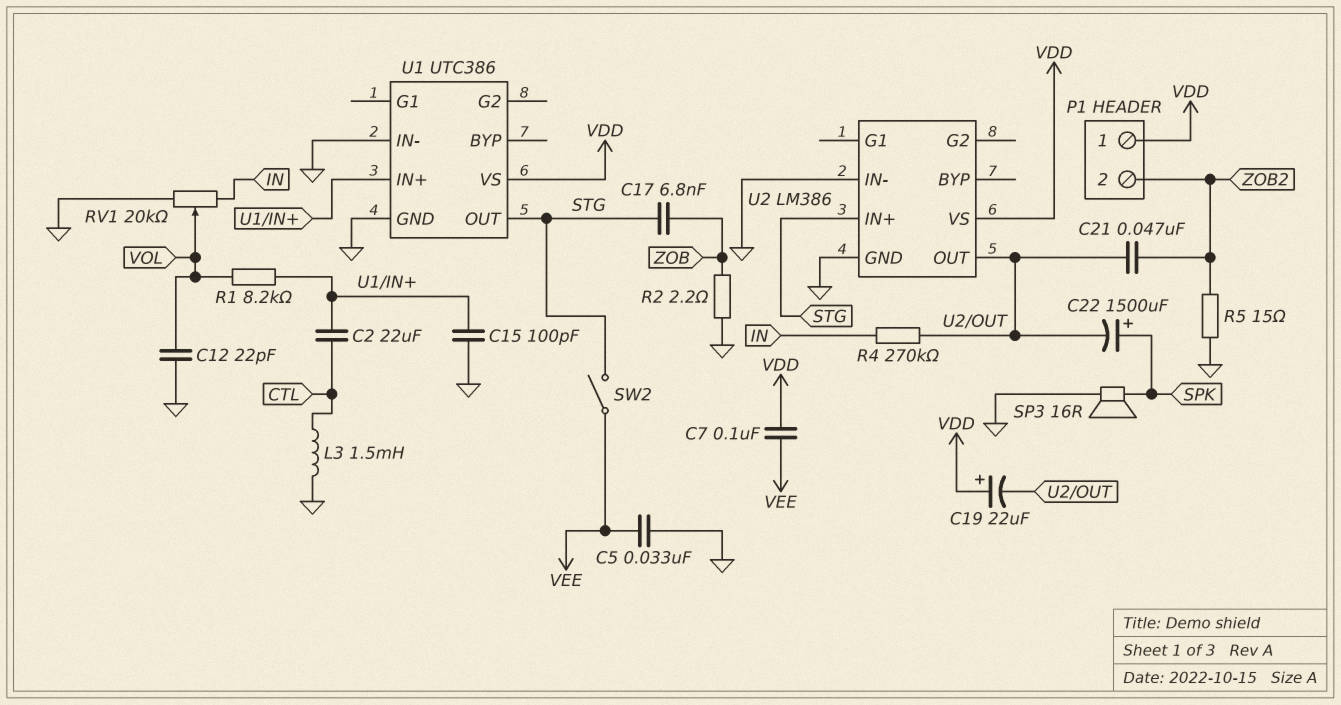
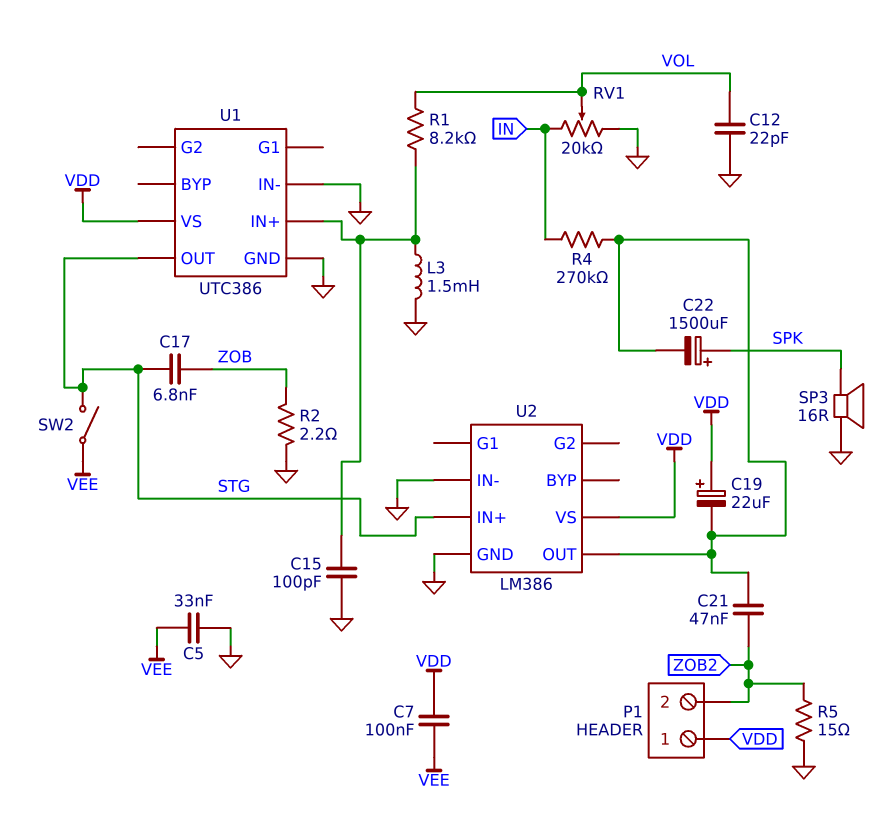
C2: 22uF (CTL, U1/IN+) -> none
L3: 1.5mH (CTL, GND) -> 1.5mH (GND, U1/IN+)

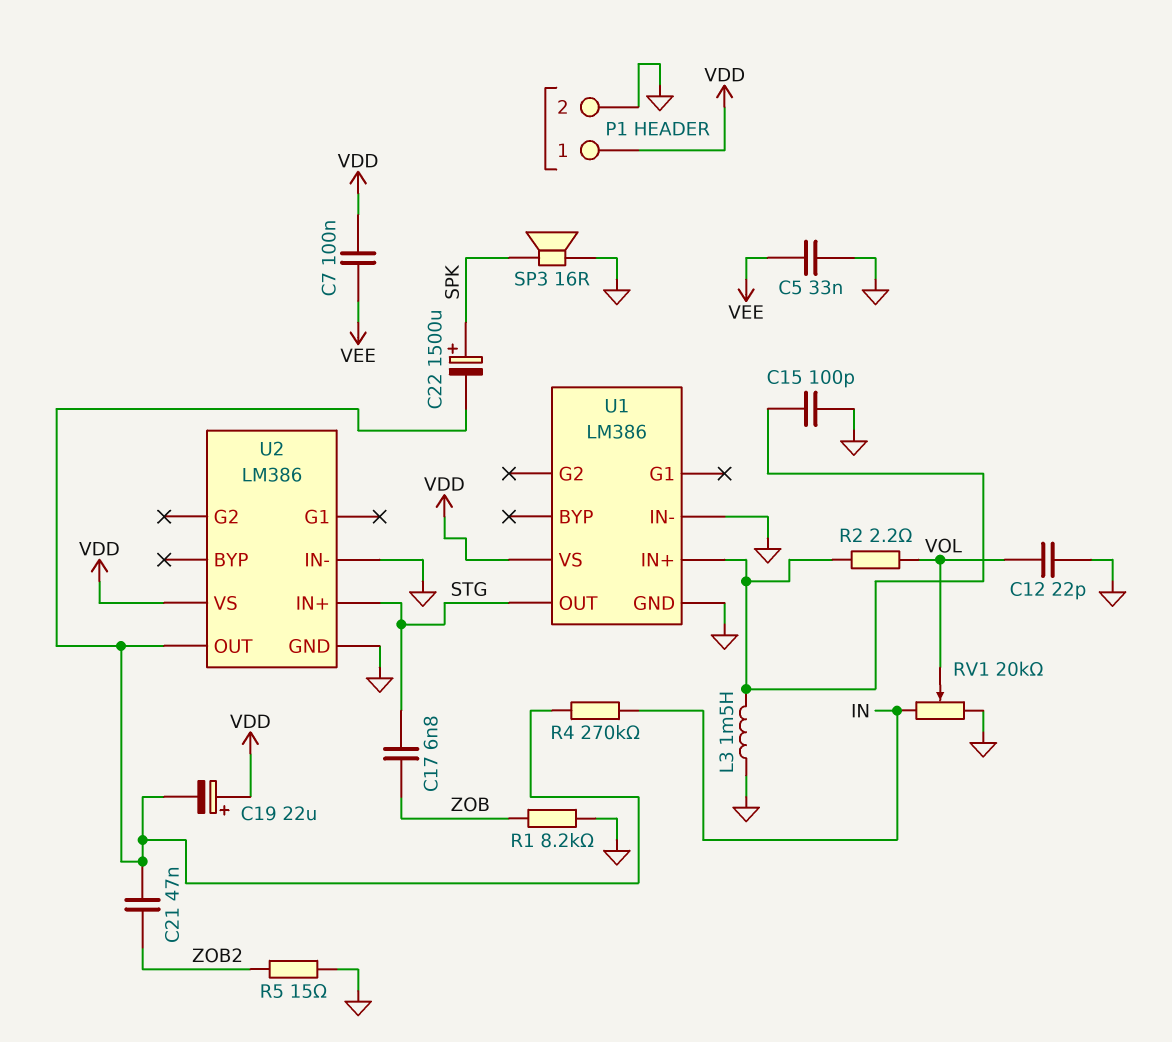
P1 pin 2: ZOB2 -> GND
R1: 8.2k (U1/IN+, VOL) -> 8.2k (GND, ZOB)
R2: 2.2 (GND, ZOB) -> 2.2 (U1/IN+, VOL)
SW2: switch (STG, VEE) -> none
U1: UTC386 -> LM386

